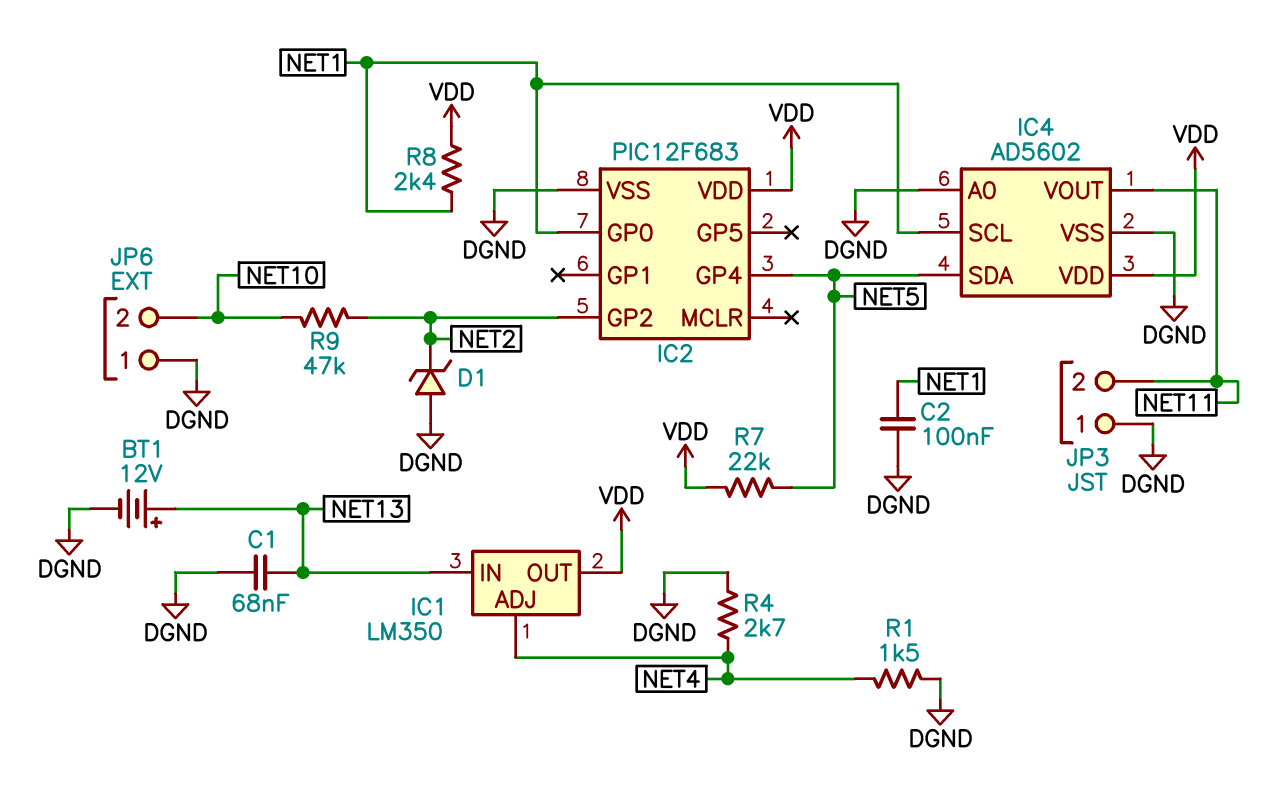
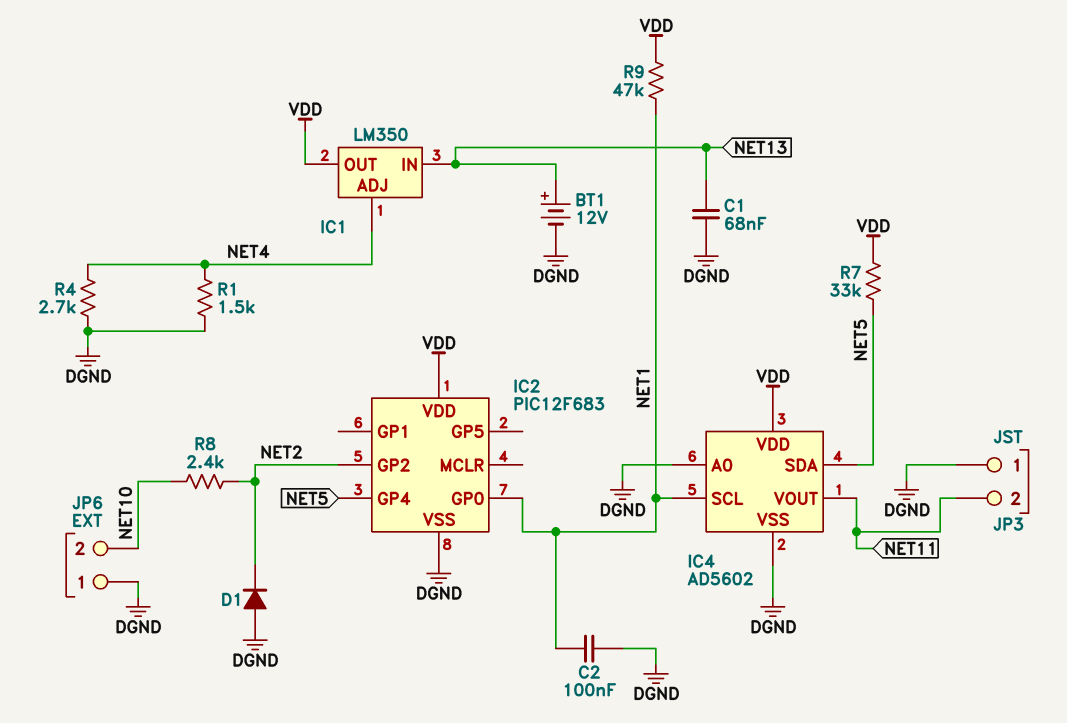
D1: zener (A DGND, K NET2) -> diode (A DGND, K NET2)
R7: 22k (NET5, VDD) -> 33k (NET5, VDD)
R8: 2.4k (NET1, VDD) -> 2.4k (NET2, NET10)
R9: 47k (NET2, NET10) -> 47k (NET1, VDD)

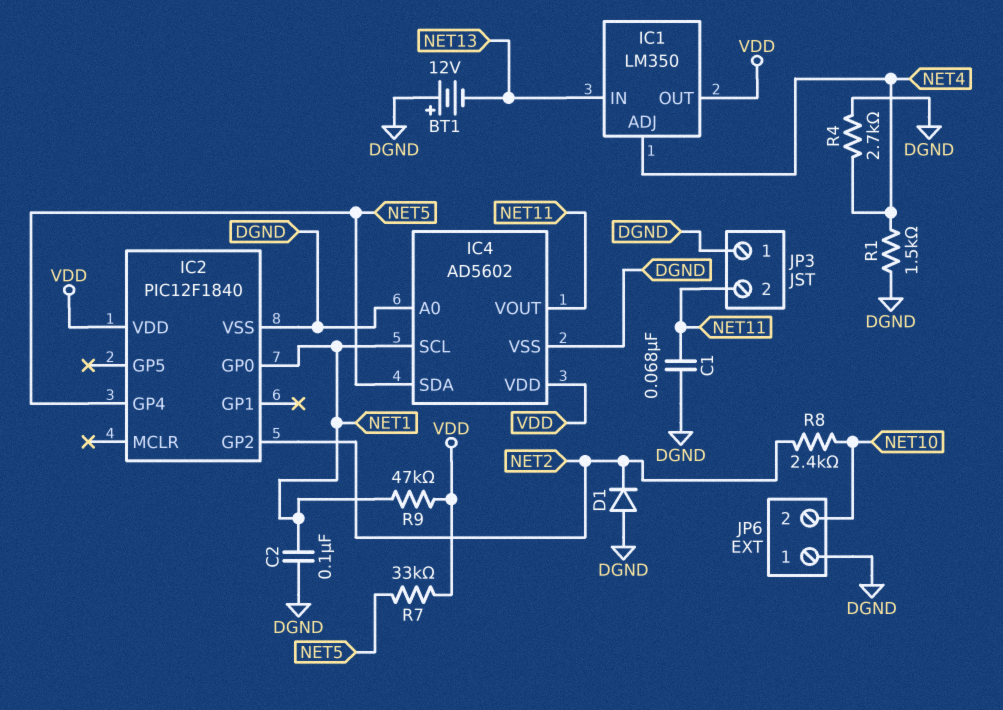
BT1: 12V (plus NET13, minus DGND) -> 12V (plus DGND, minus NET13)
C1: 68nF (DGND, NET13) -> 68nF (DGND, NET11)
IC2: PIC12F683 -> PIC12F1840

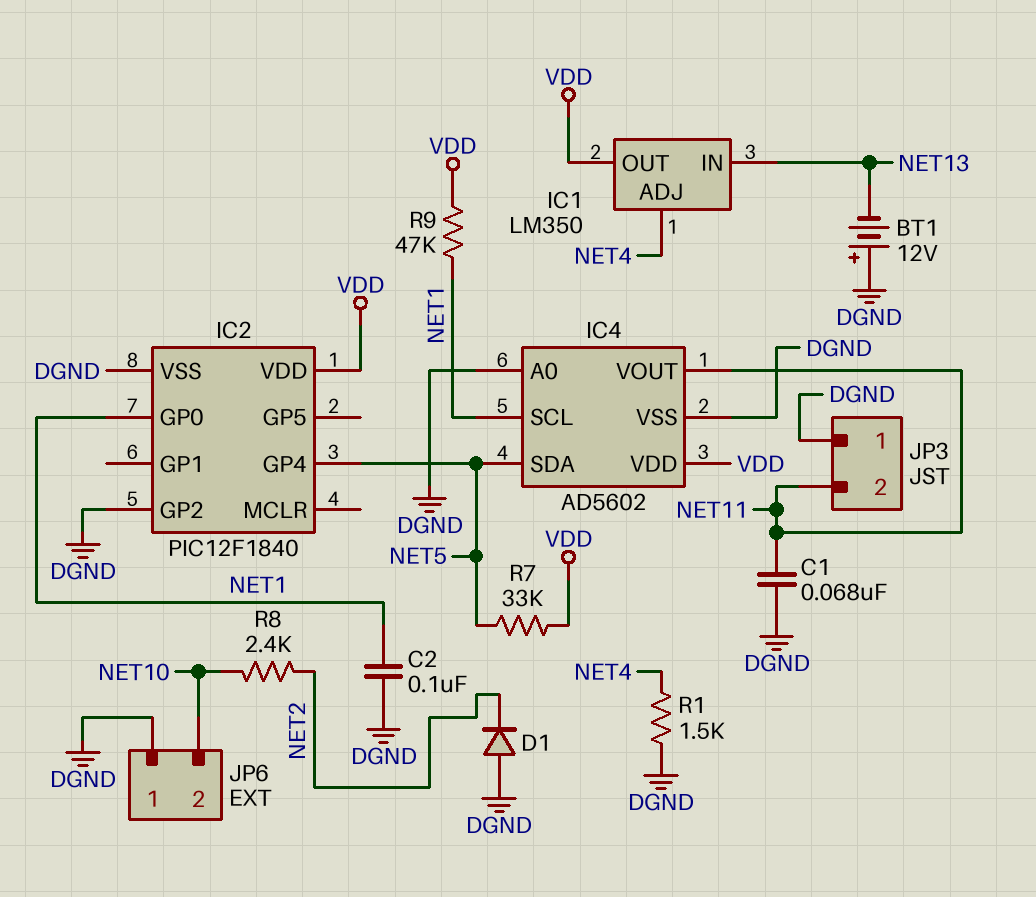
IC2 pin GP2: NET2 -> DGND
R4: 2.7k (DGND, NET4) -> none

